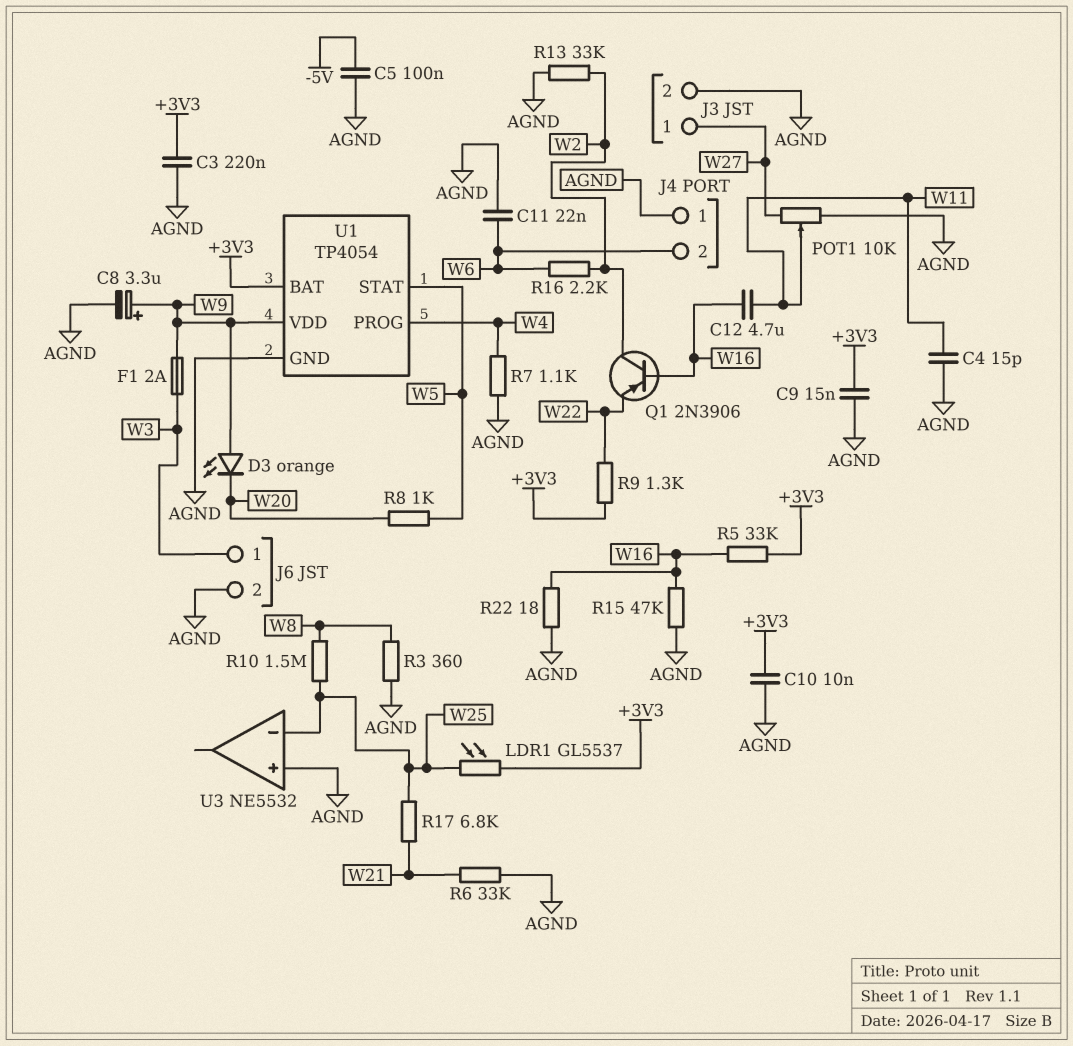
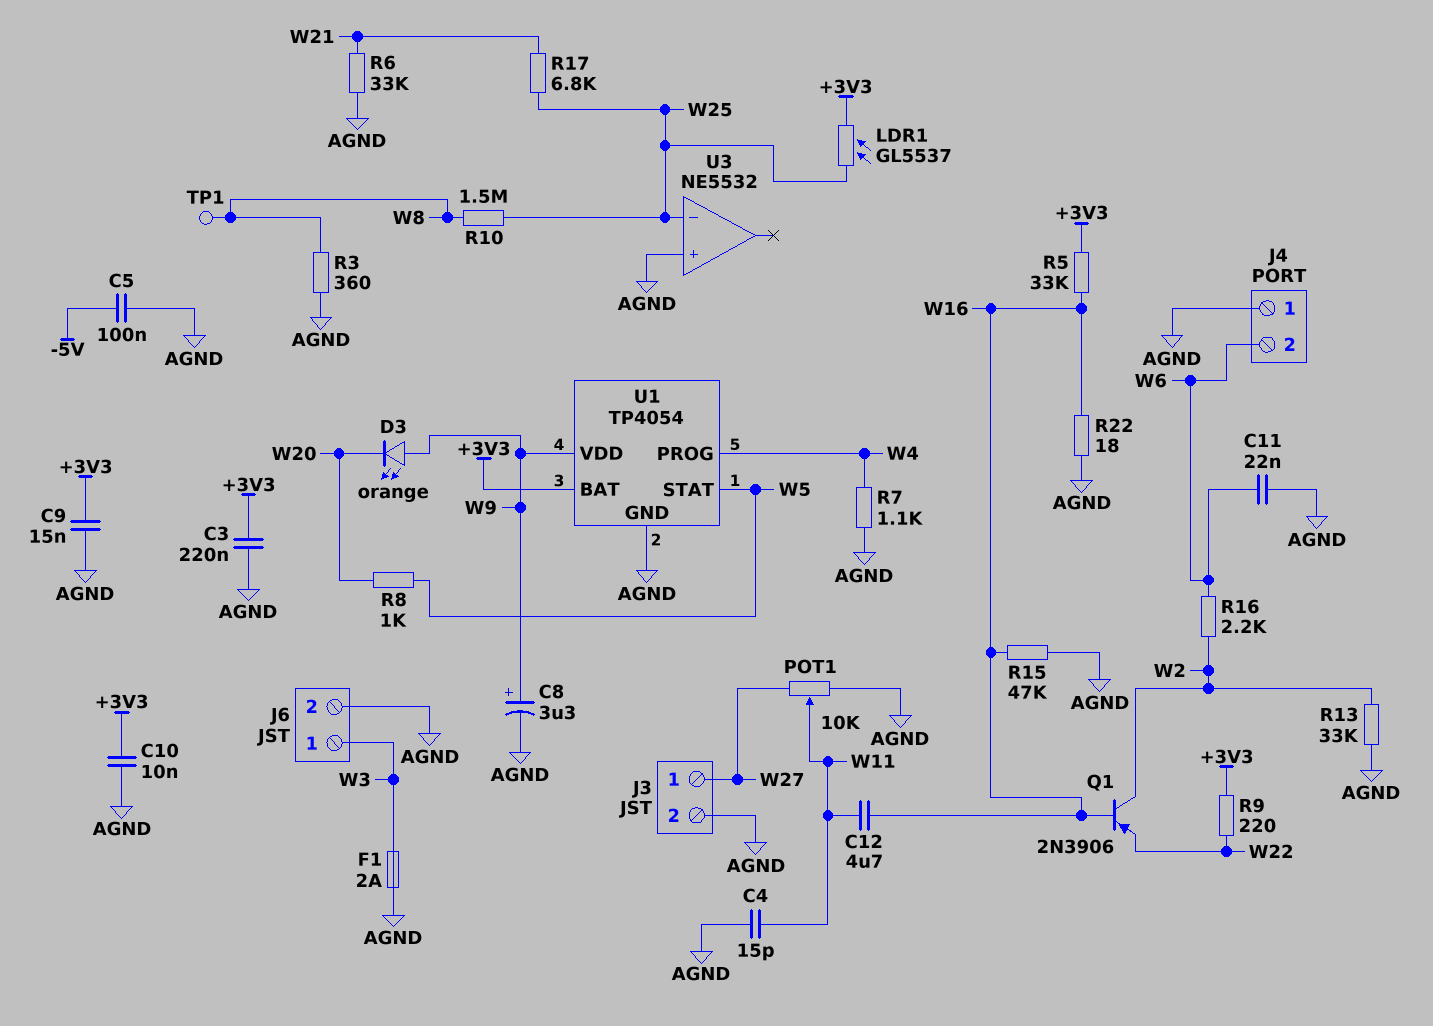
F1: 2A (W3, W9) -> 2A (AGND, W3)
R9: 1.3k (+3V3, W22) -> 220 (+3V3, W22)
TP1: none -> test point (W8)

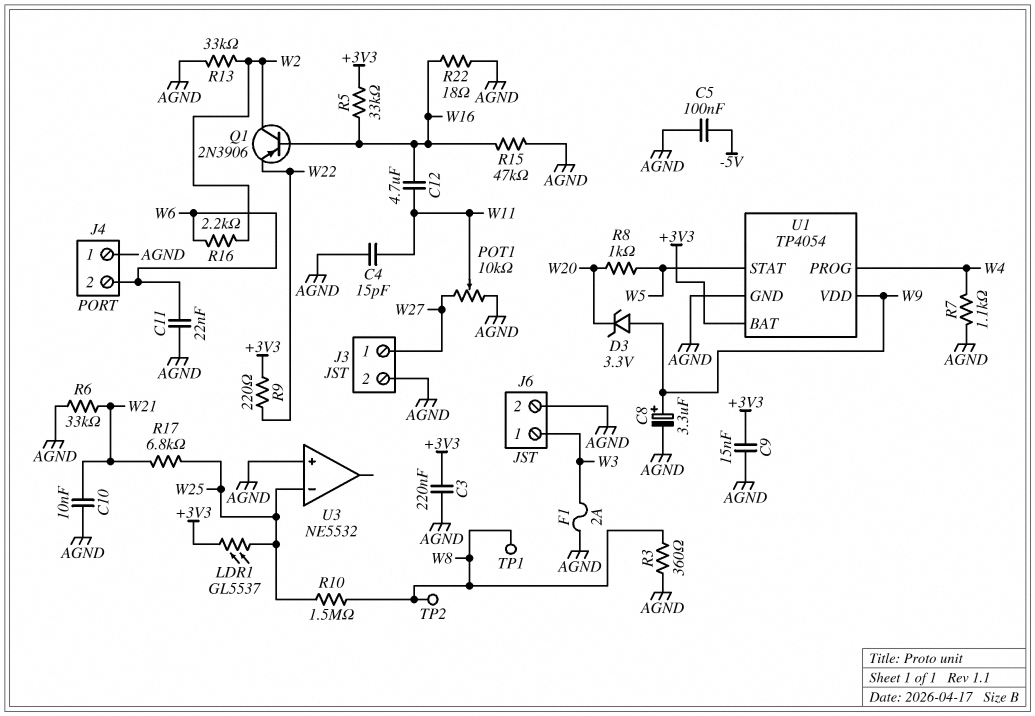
C10: 10nF (+3V3, AGND) -> 10nF (AGND, W21)
D3: LED orange (A W9, K W20) -> zener 3.3V (A W9, K W20)
TP2: none -> test point (W8)

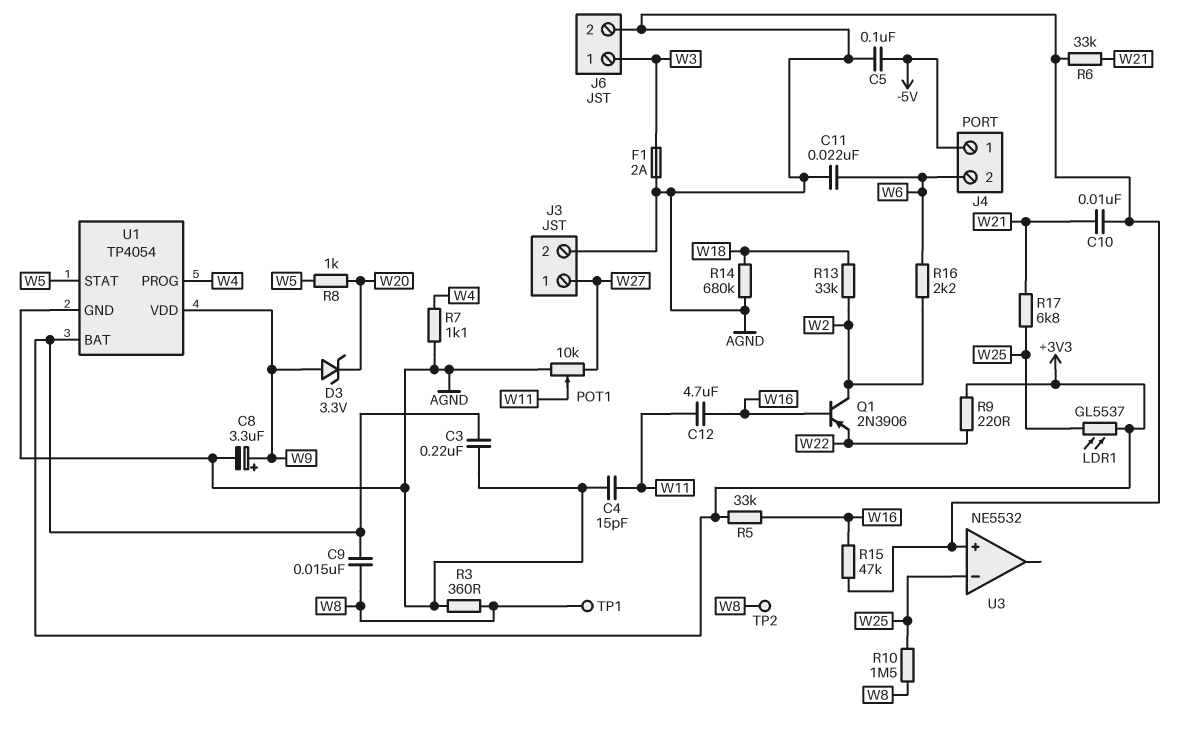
C9: 15nF (+3V3, AGND) -> 15nF (+3V3, W8)
J4 pin 1: AGND -> -5V
R13: 33k (AGND, W2) -> 33k (W2, W18)
R14: none -> 680k (AGND, W18)
R22: 18 (AGND, W16) -> none

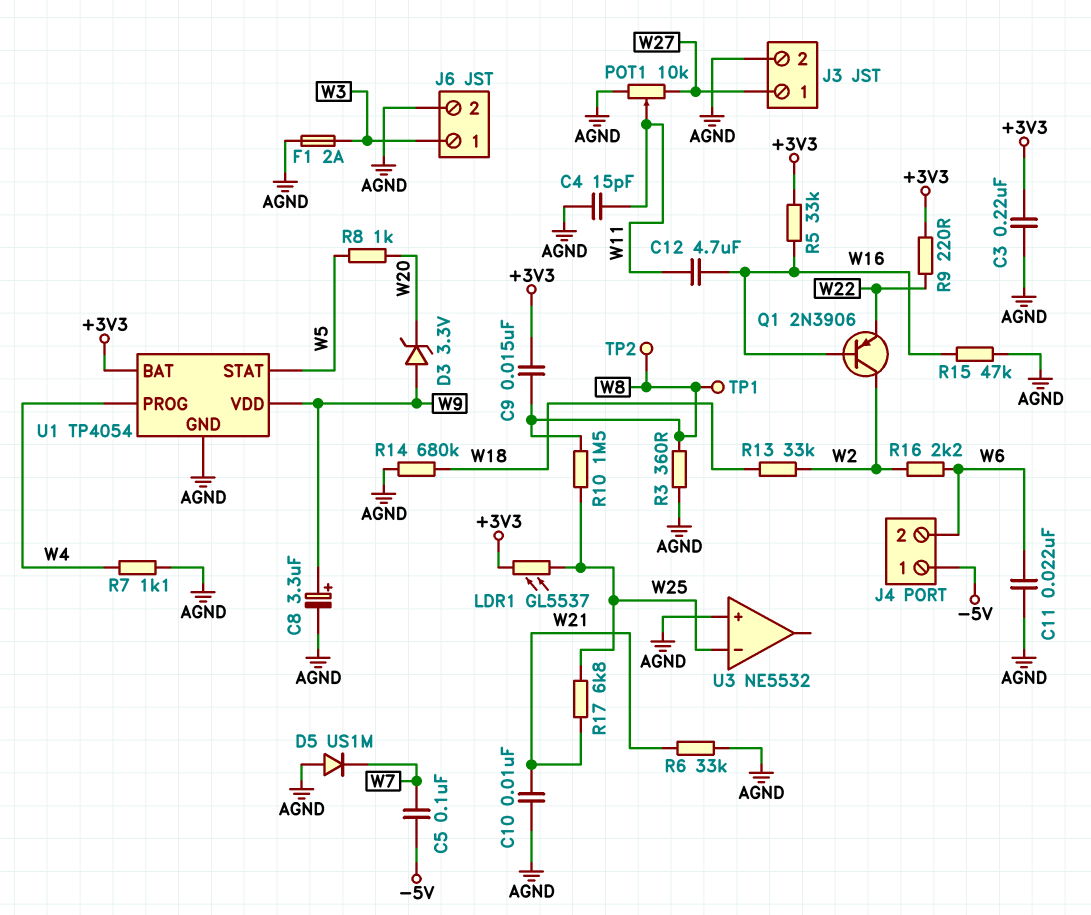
C5: 100nF (-5V, AGND) -> 100nF (-5V, W7)
D5: none -> diode US1M (A AGND, K W7)

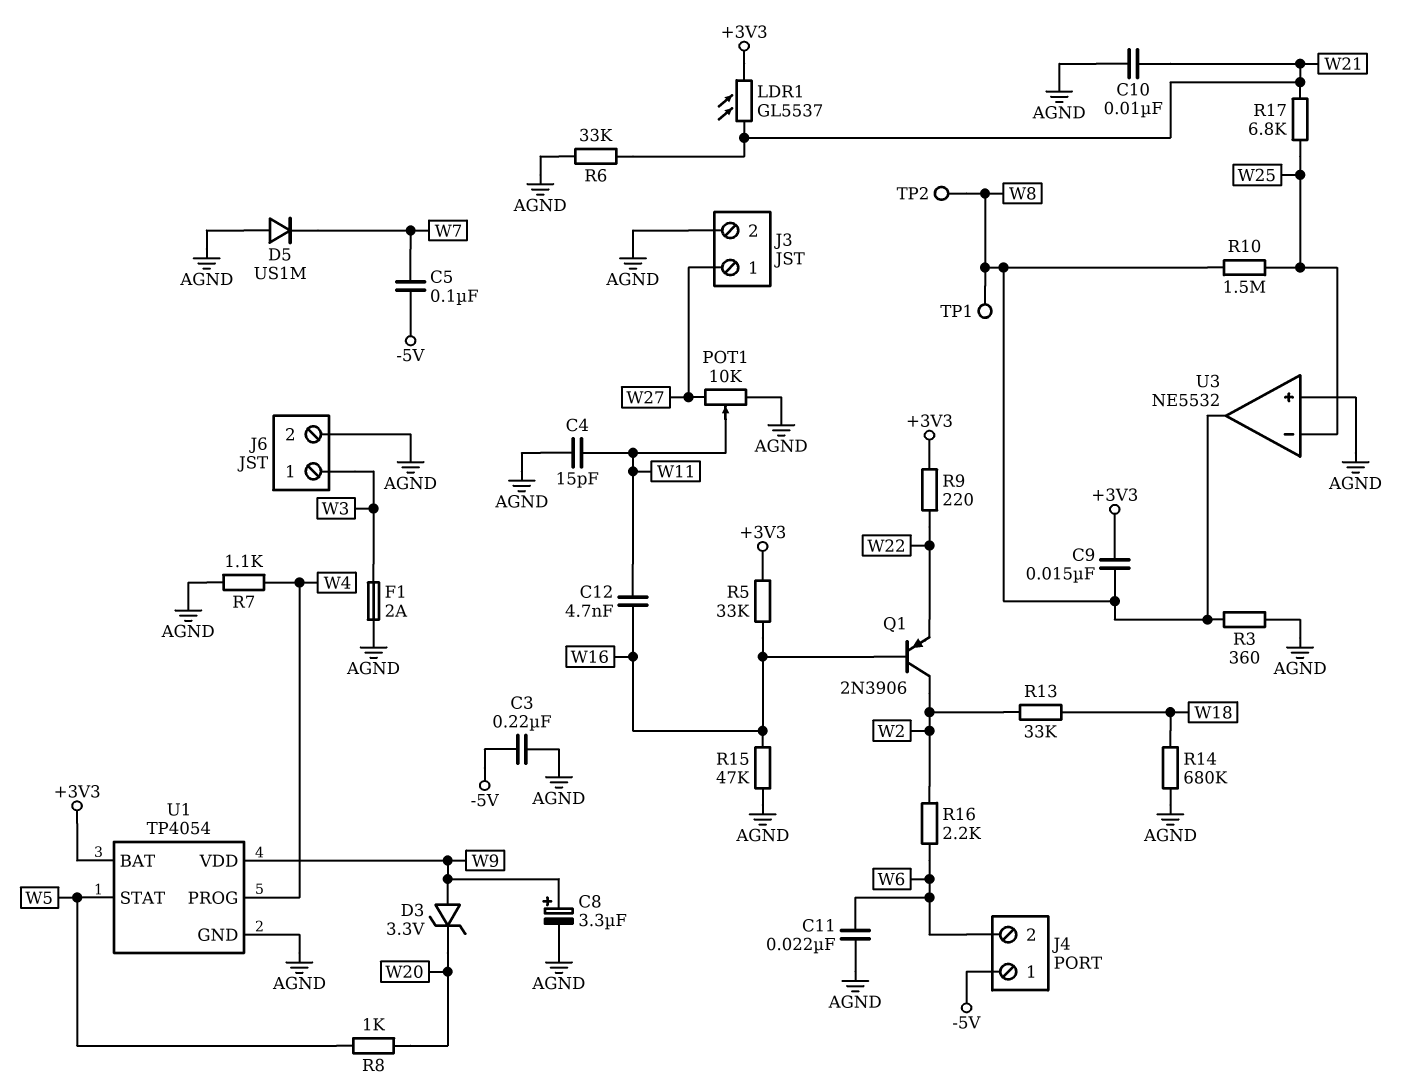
C3: 220nF (+3V3, AGND) -> 220nF (-5V, AGND)
C12: 4.7uF (W11, W16) -> 4.7nF (W11, W16)
LDR1: GL5537 (+3V3, W25) -> GL5537 (+3V3, W21)
U3 pin out: none -> W8

